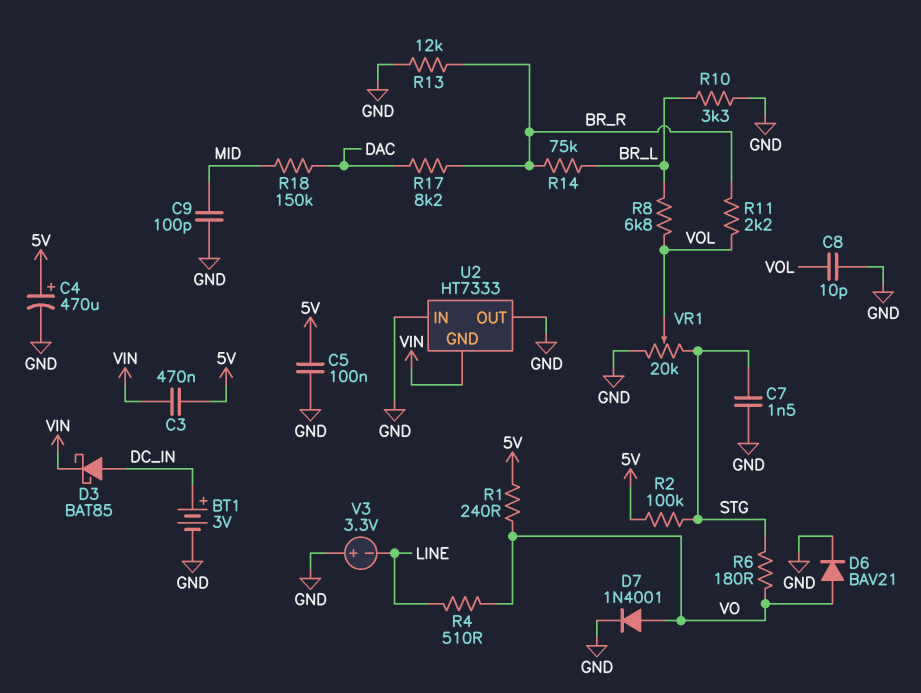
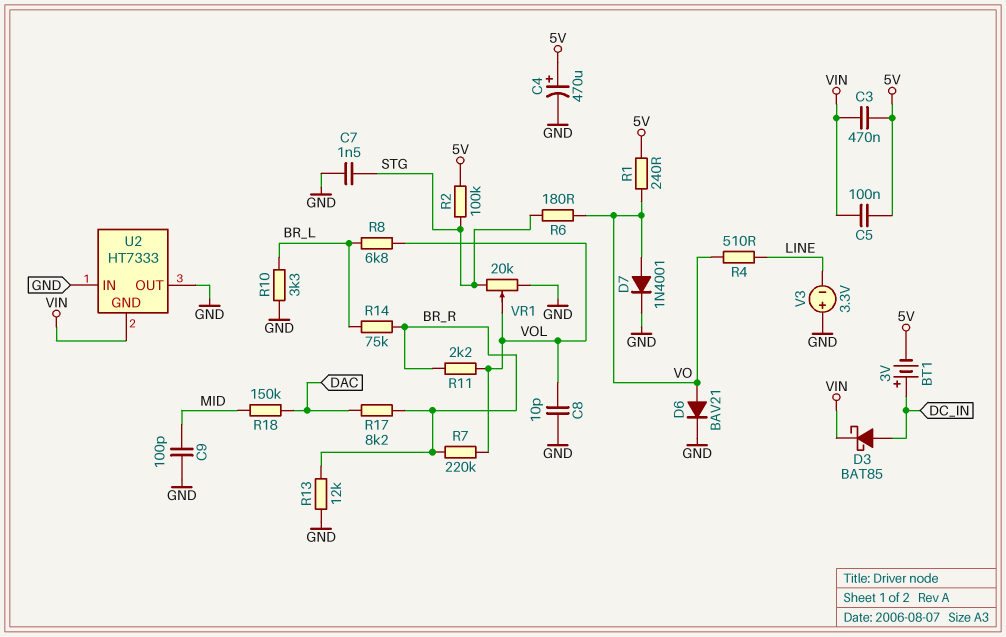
BT1: 3V (plus DC_IN, minus GND) -> 3V (plus DC_IN, minus 5V)
C5: 100nF (5V, GND) -> 100nF (5V, VIN)
R7: none -> 220k (BR_R, VOL)

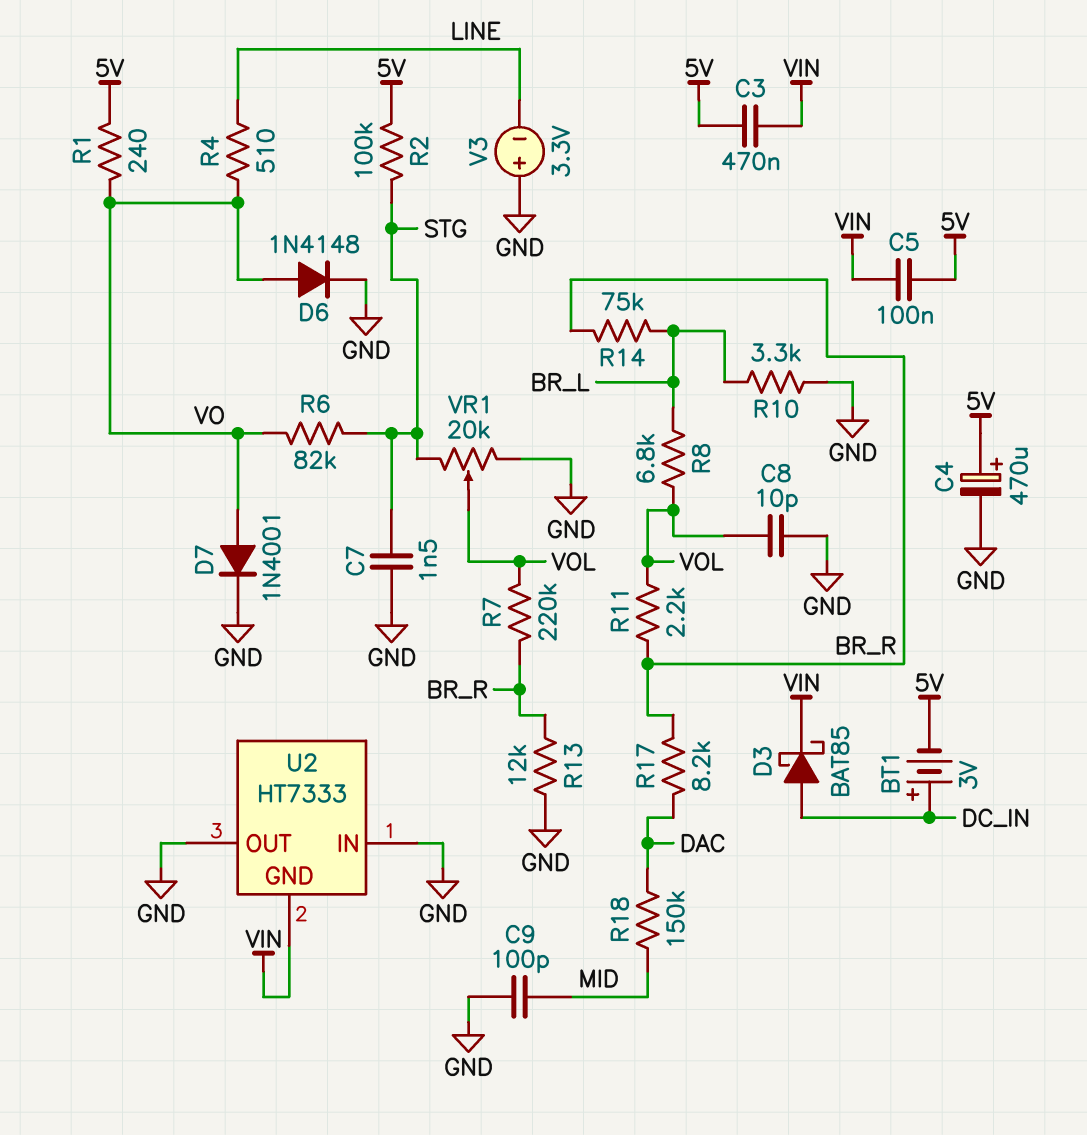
D6: diode BAV21 (A VO, K GND) -> diode 1N4148 (A VO, K GND)
R6: 180 (STG, VO) -> 82k (STG, VO)

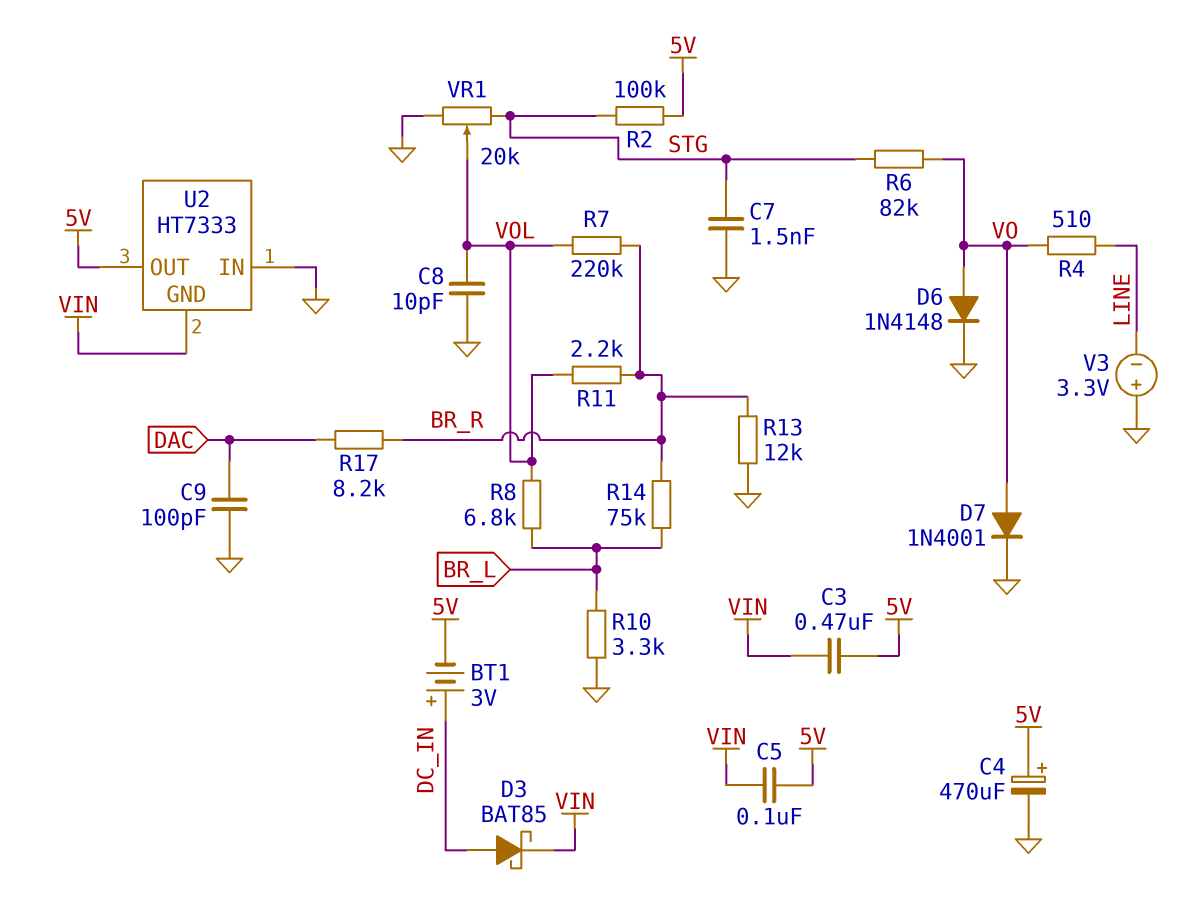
C9: 100pF (GND, MID) -> 100pF (DAC, GND)
R1: 240 (5V, VO) -> none
R18: 150k (DAC, MID) -> none
U2 pin OUT: GND -> 5V

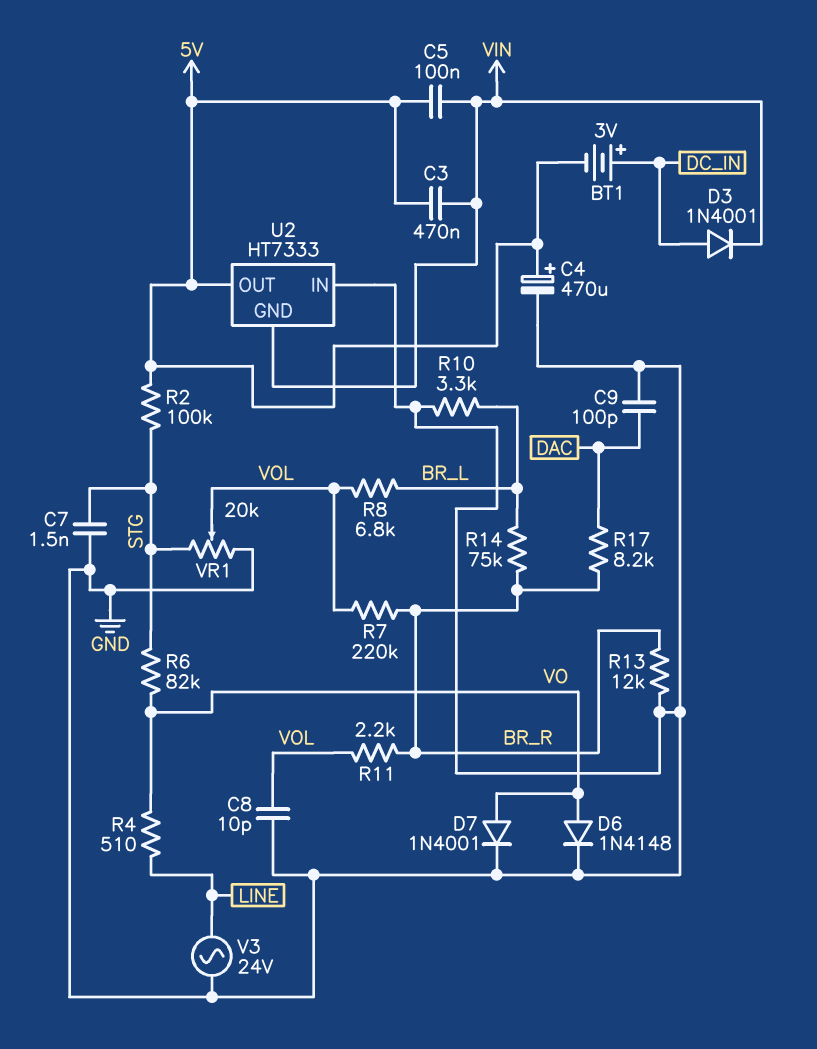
D3: schottky BAT85 (A DC_IN, K VIN) -> diode 1N4001 (A DC_IN, K VIN)
V3: 3.3V (plus GND, minus LINE) -> AC 24V (GND, LINE)

